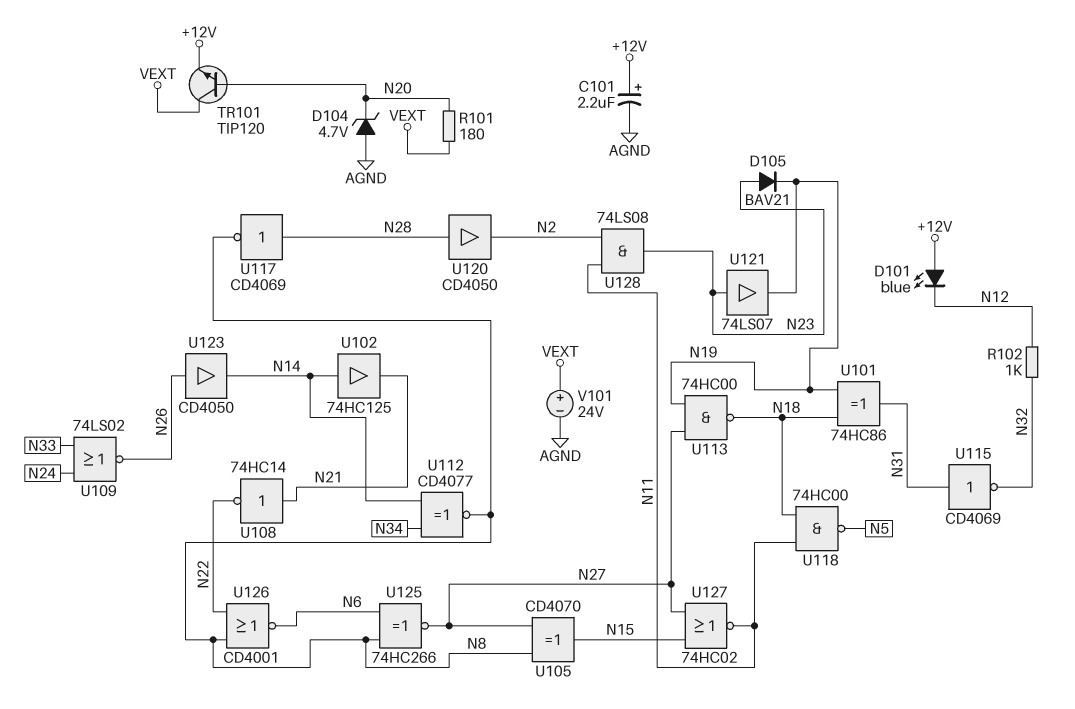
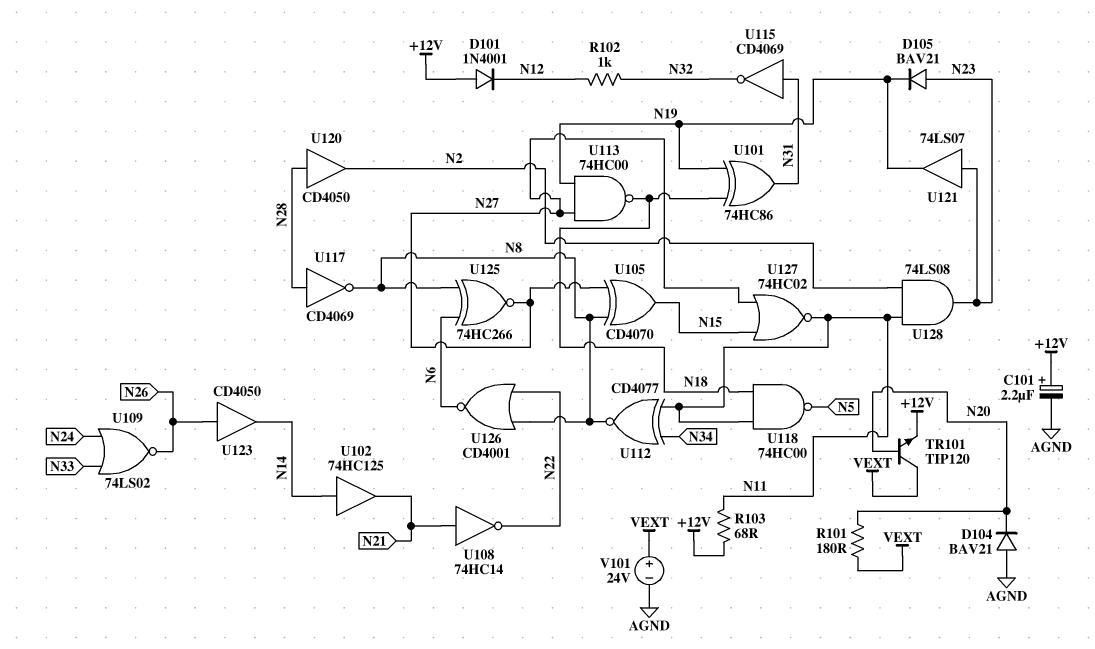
D101: LED blue (A +12V, K N12) -> diode 1N4001 (A +12V, K N12)
D104: zener 4.7V (A AGND, K N20) -> diode BAV21 (A AGND, K N20)
R103: none -> 68 (+12V, N11)
U112: XNOR CD4077 (in N14, in N34, out N8) -> XNOR CD4077 (in N11, in N34, out N8)

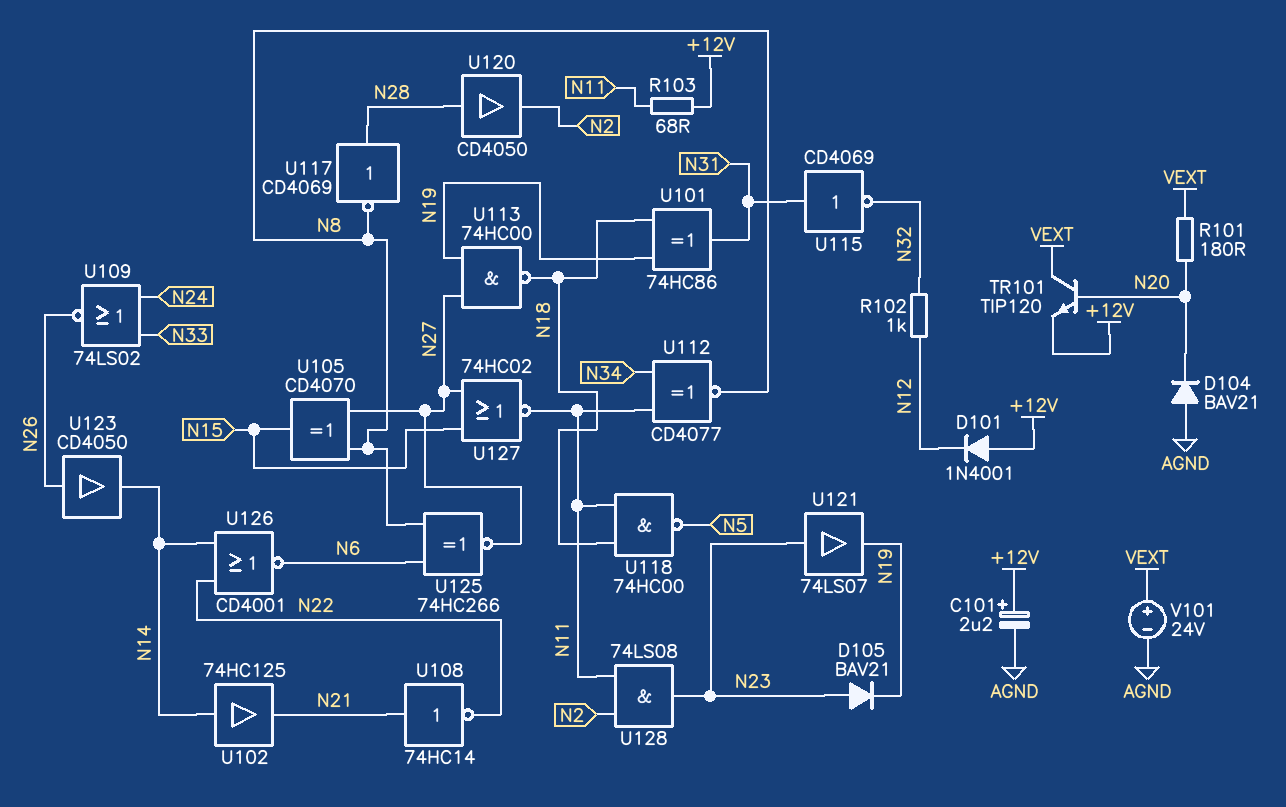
U126: NOR CD4001 (in N8, in N22, out N6) -> NOR CD4001 (in N14, in N22, out N6)

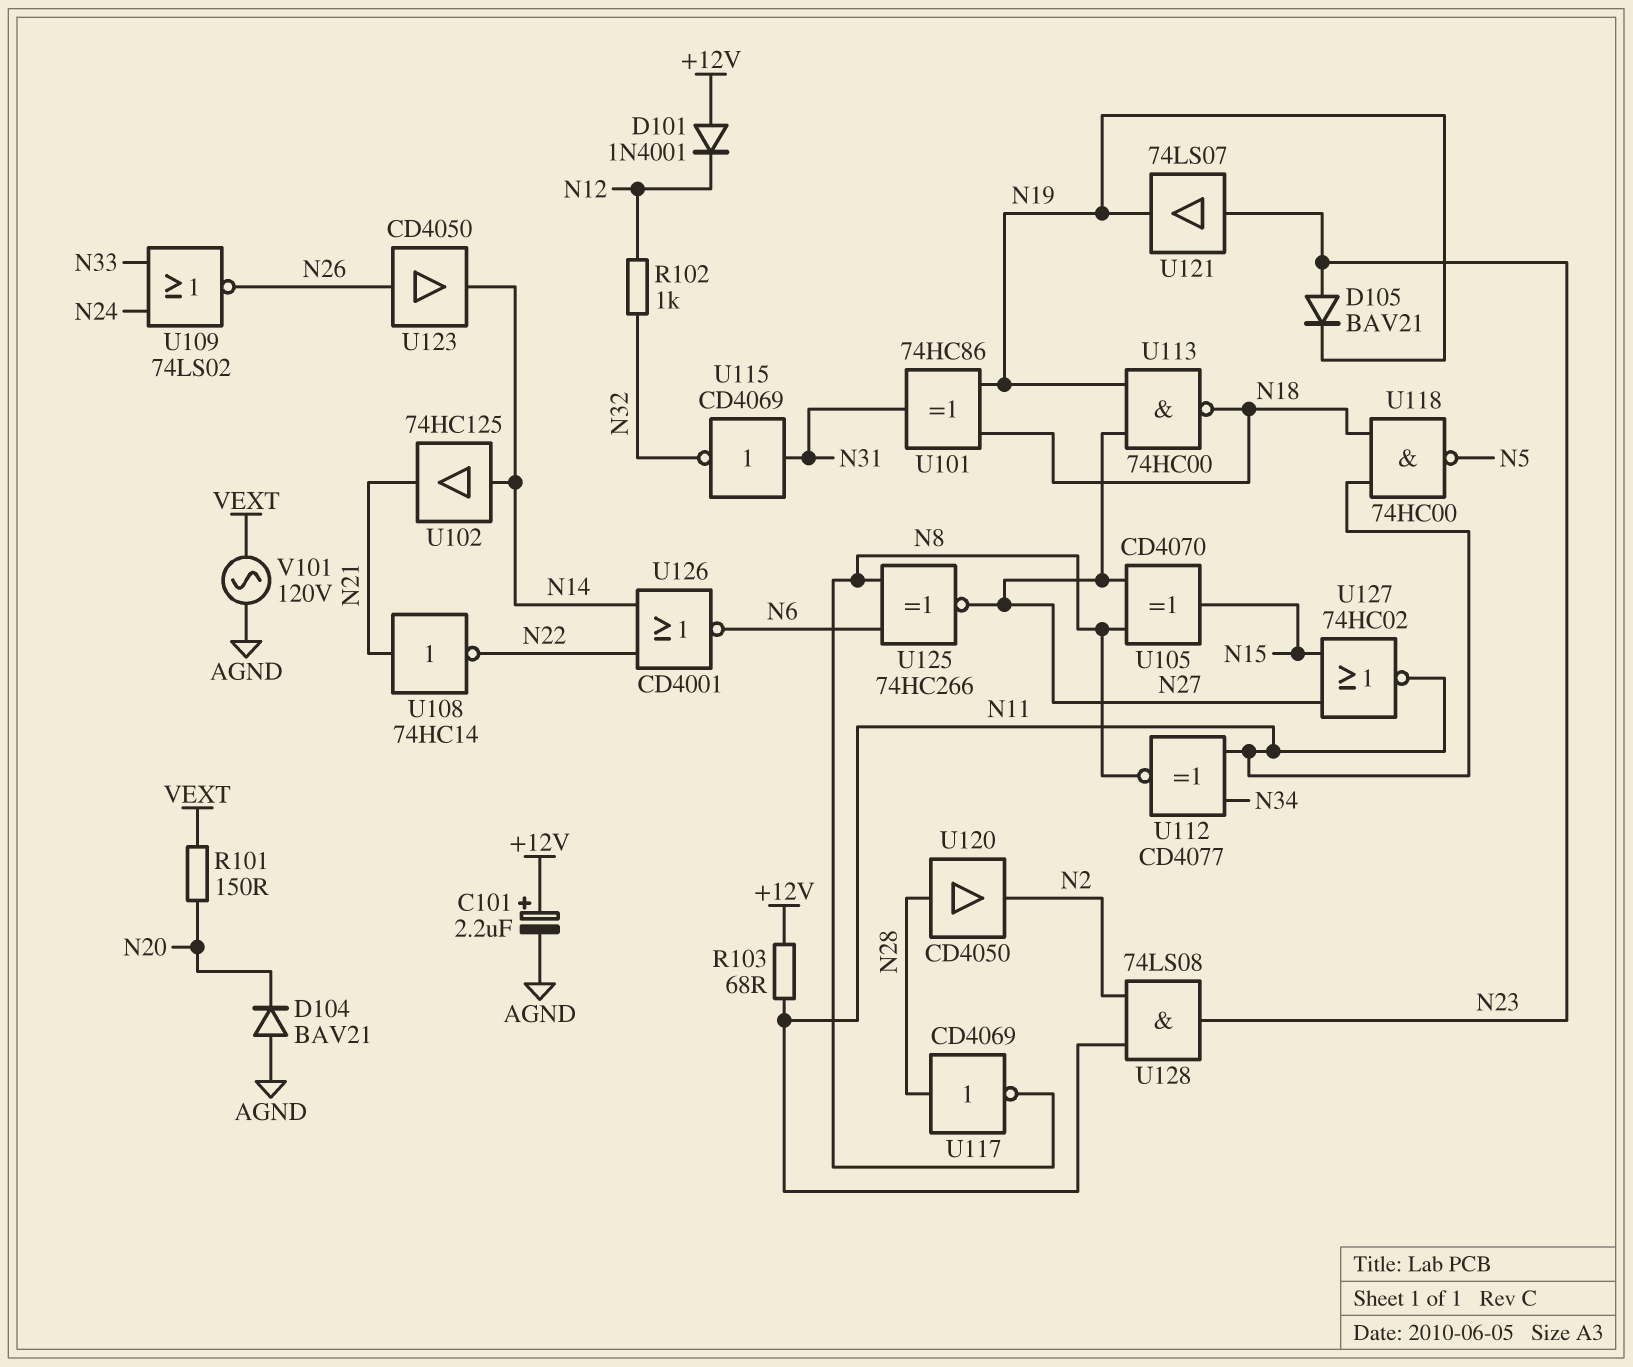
R101: 180 (N20, VEXT) -> 150 (N20, VEXT)
TR101: NPN TIP120 (B N20, C VEXT, E +12V) -> none
V101: 24V (plus VEXT, minus AGND) -> AC 120V (AGND, VEXT)

